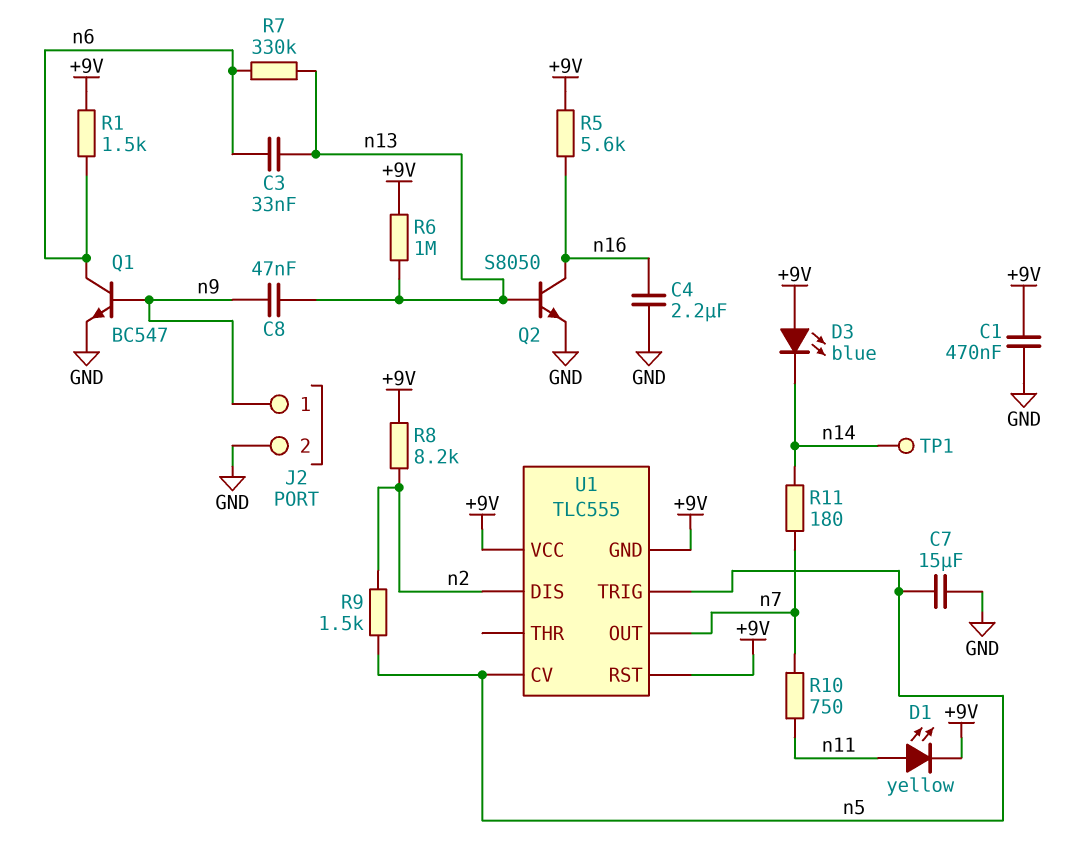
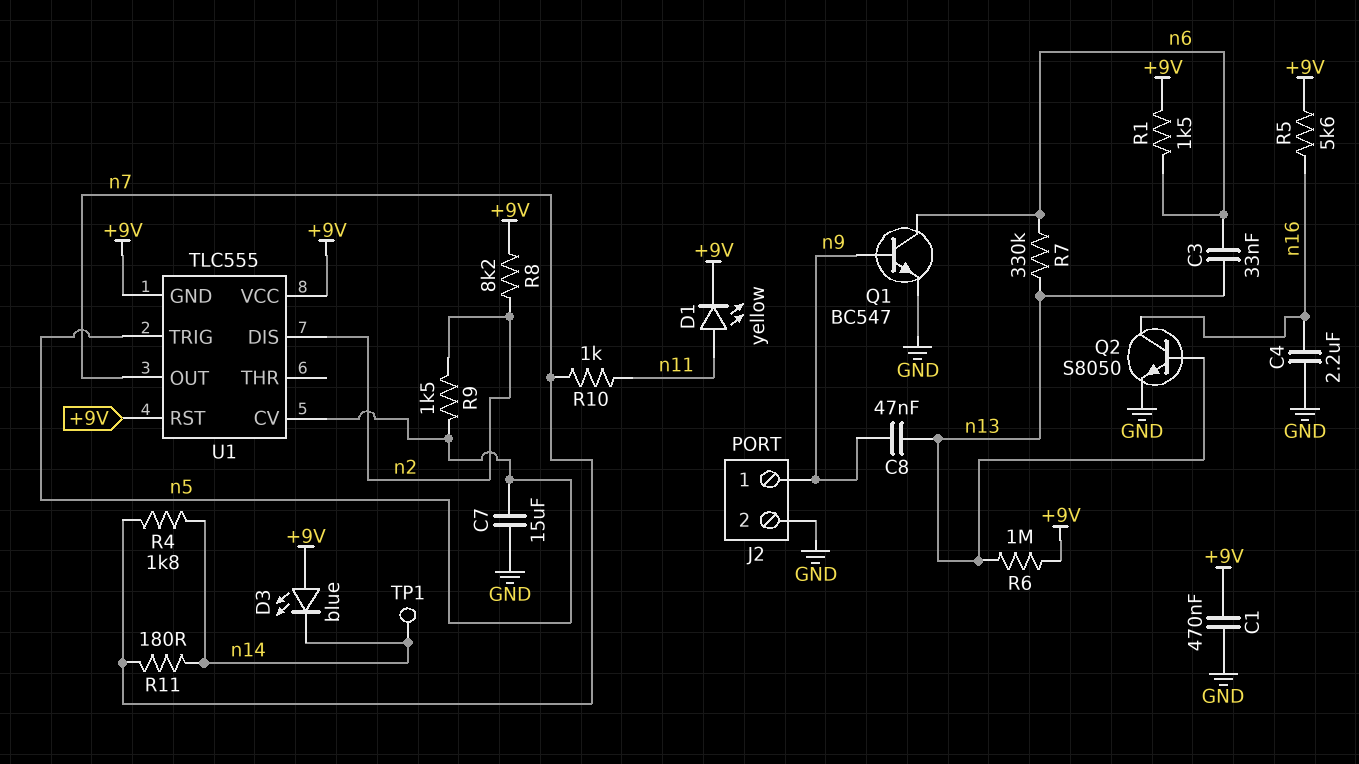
R4: none -> 1.8k (n7, n14)
R10: 750 (n7, n11) -> 1k (n7, n11)

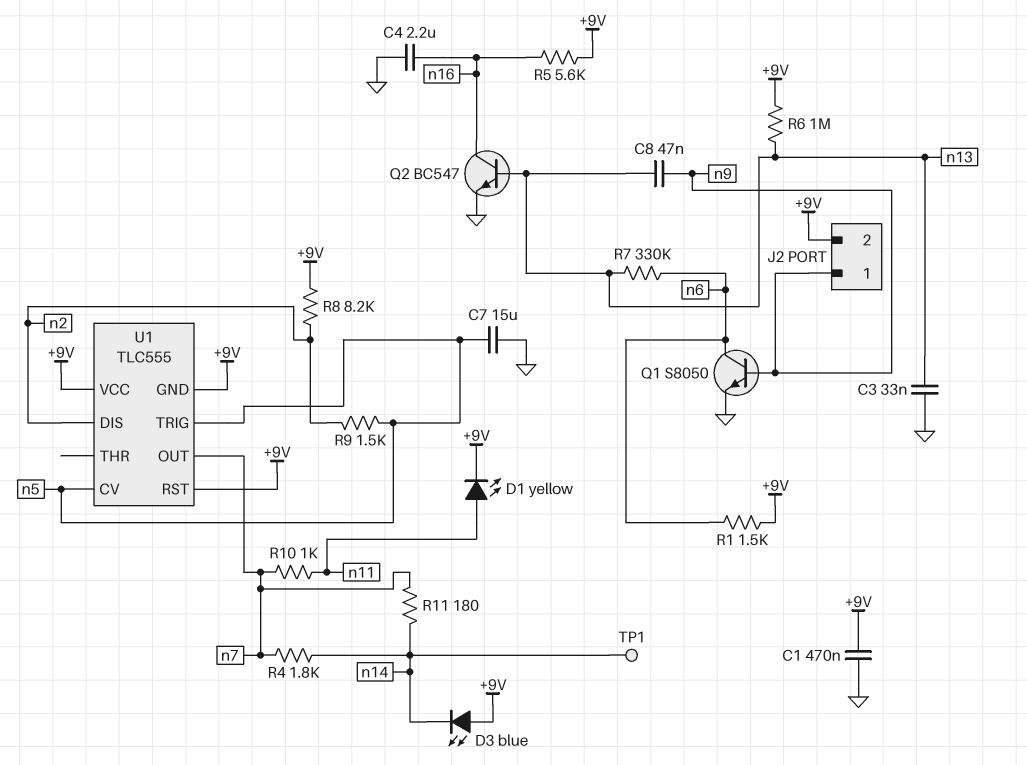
C3: 33nF (n6, n13) -> 33nF (GND, n13)
J2 pin 2: GND -> +9V
Q1: NPN BC547 (B n9, C n6, E GND) -> NPN S8050 (B n9, C n6, E GND)
Q2: NPN S8050 (B n13, C n16, E GND) -> NPN BC547 (B n13, C n16, E GND)

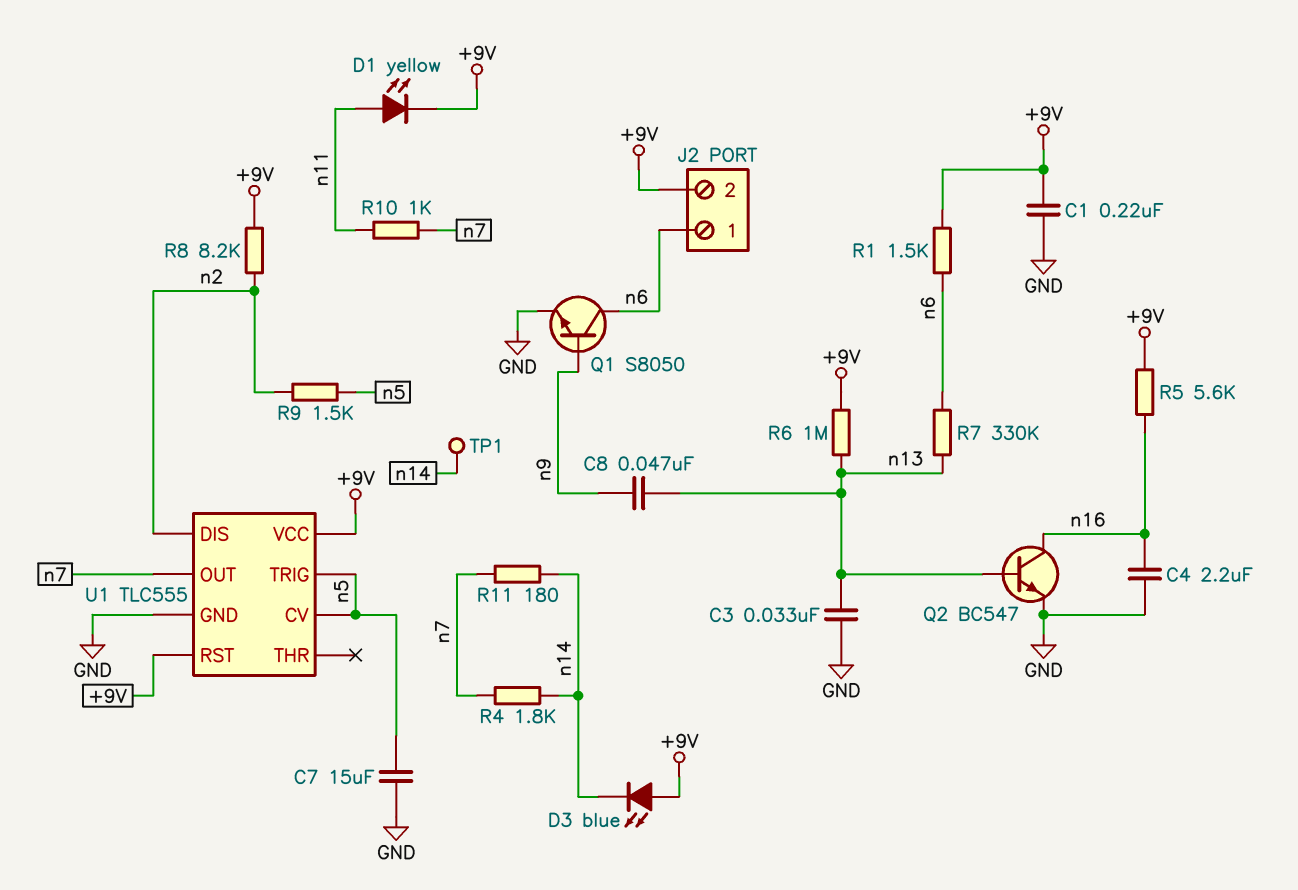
C1: 470nF (+9V, GND) -> 220nF (+9V, GND)
J2 pin 1: n9 -> n6
U1 pin GND: +9V -> GND

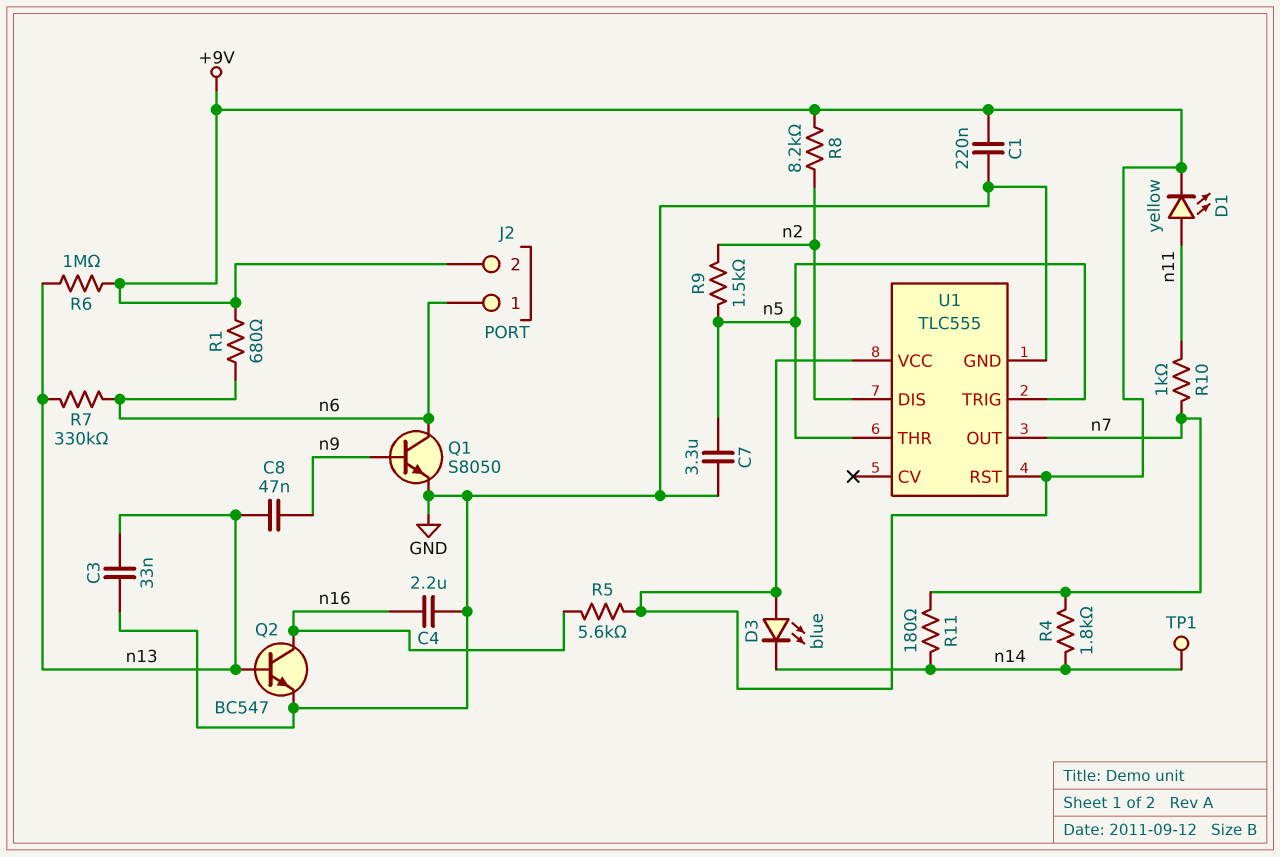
C7: 15uF (GND, n5) -> 3.3uF (GND, n5)
R1: 1.5k (+9V, n6) -> 680 (+9V, n6)
U1 pin CV: n5 -> none
U1 pin THR: none -> n5

